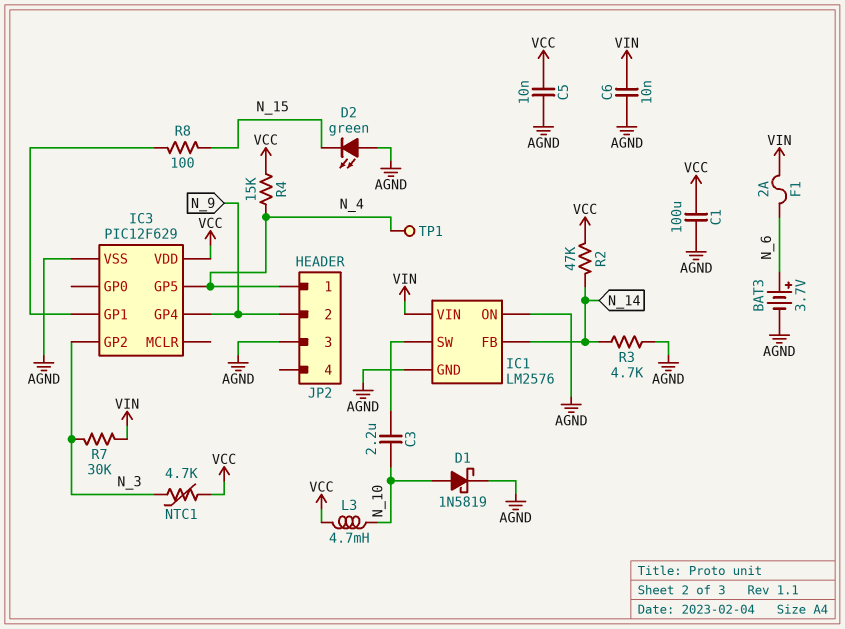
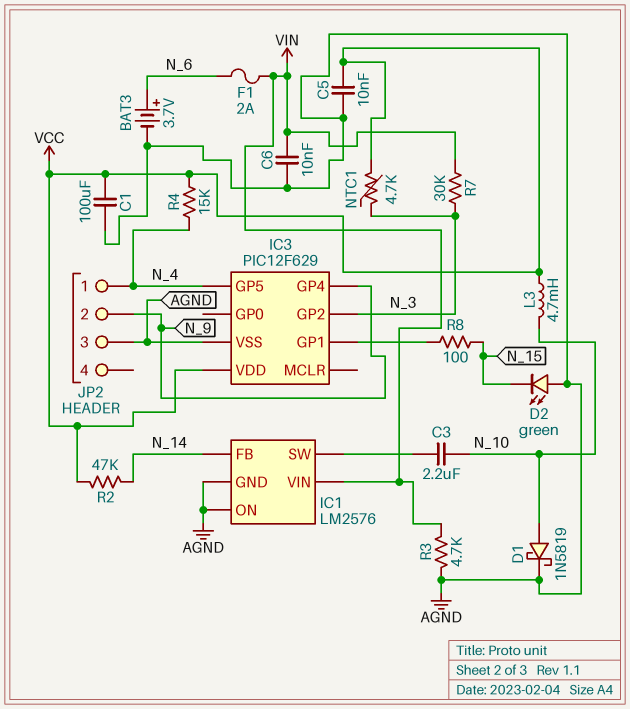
R3: 4.7k (AGND, N_14) -> 4.7k (AGND, VIN)
TP1: test point (N_4) -> none

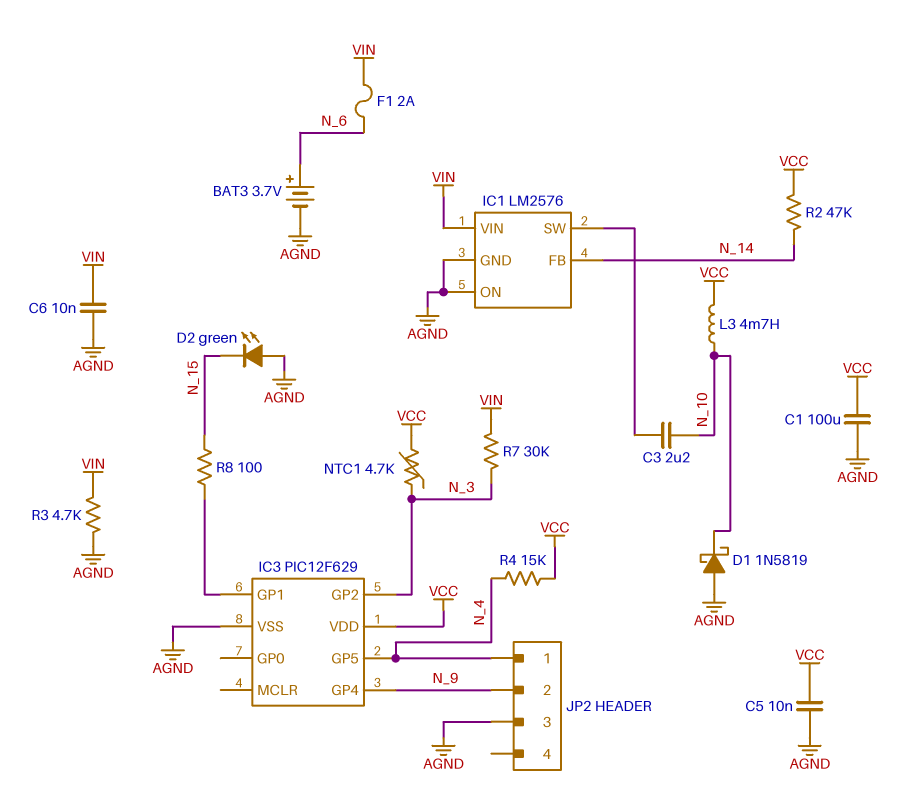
D1: schottky 1N5819 (A N_10, K AGND) -> schottky 1N5819 (A AGND, K N_10)

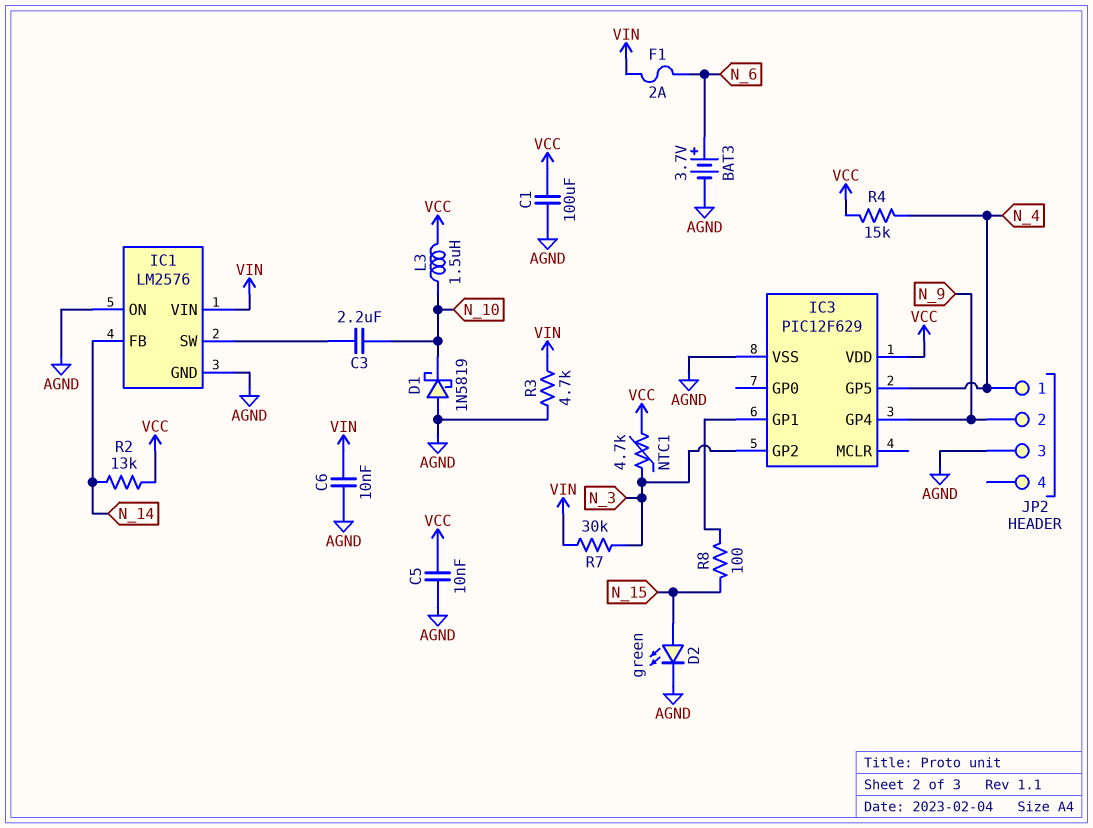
D2: LED green (A AGND, K N_15) -> LED green (A N_15, K AGND)
L3: 4.7mH (N_10, VCC) -> 1.5uH (N_10, VCC)
R2: 47k (N_14, VCC) -> 13k (N_14, VCC)

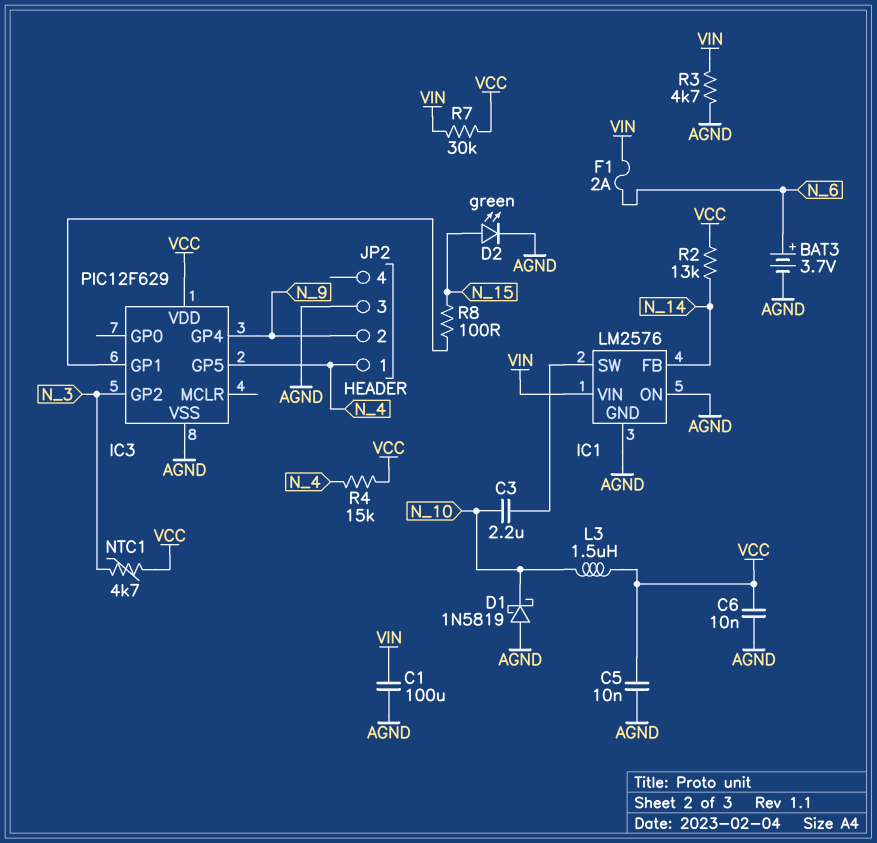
C1: 100uF (AGND, VCC) -> 100uF (AGND, VIN)
C6: 10nF (AGND, VIN) -> 10nF (AGND, VCC)
R7: 30k (N_3, VIN) -> 30k (VCC, VIN)

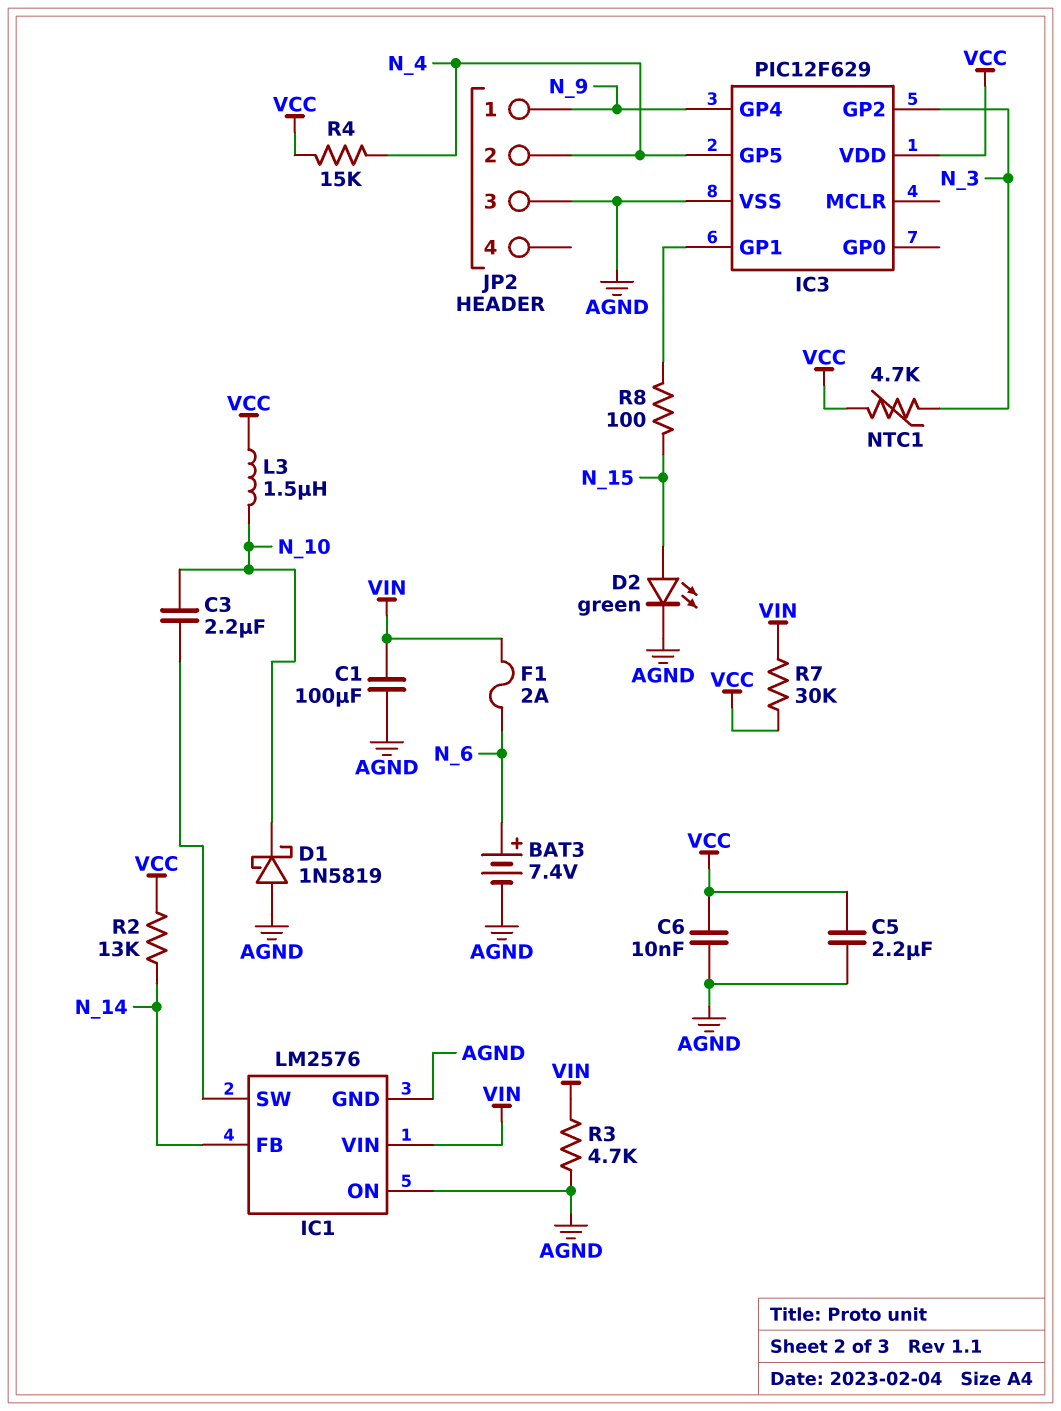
BAT3: 3.7V (plus N_6, minus AGND) -> 7.4V (plus N_6, minus AGND)
C5: 10nF (AGND, VCC) -> 2.2uF (AGND, VCC)
JP2 pin 1: N_4 -> N_9
JP2 pin 2: N_9 -> N_4

